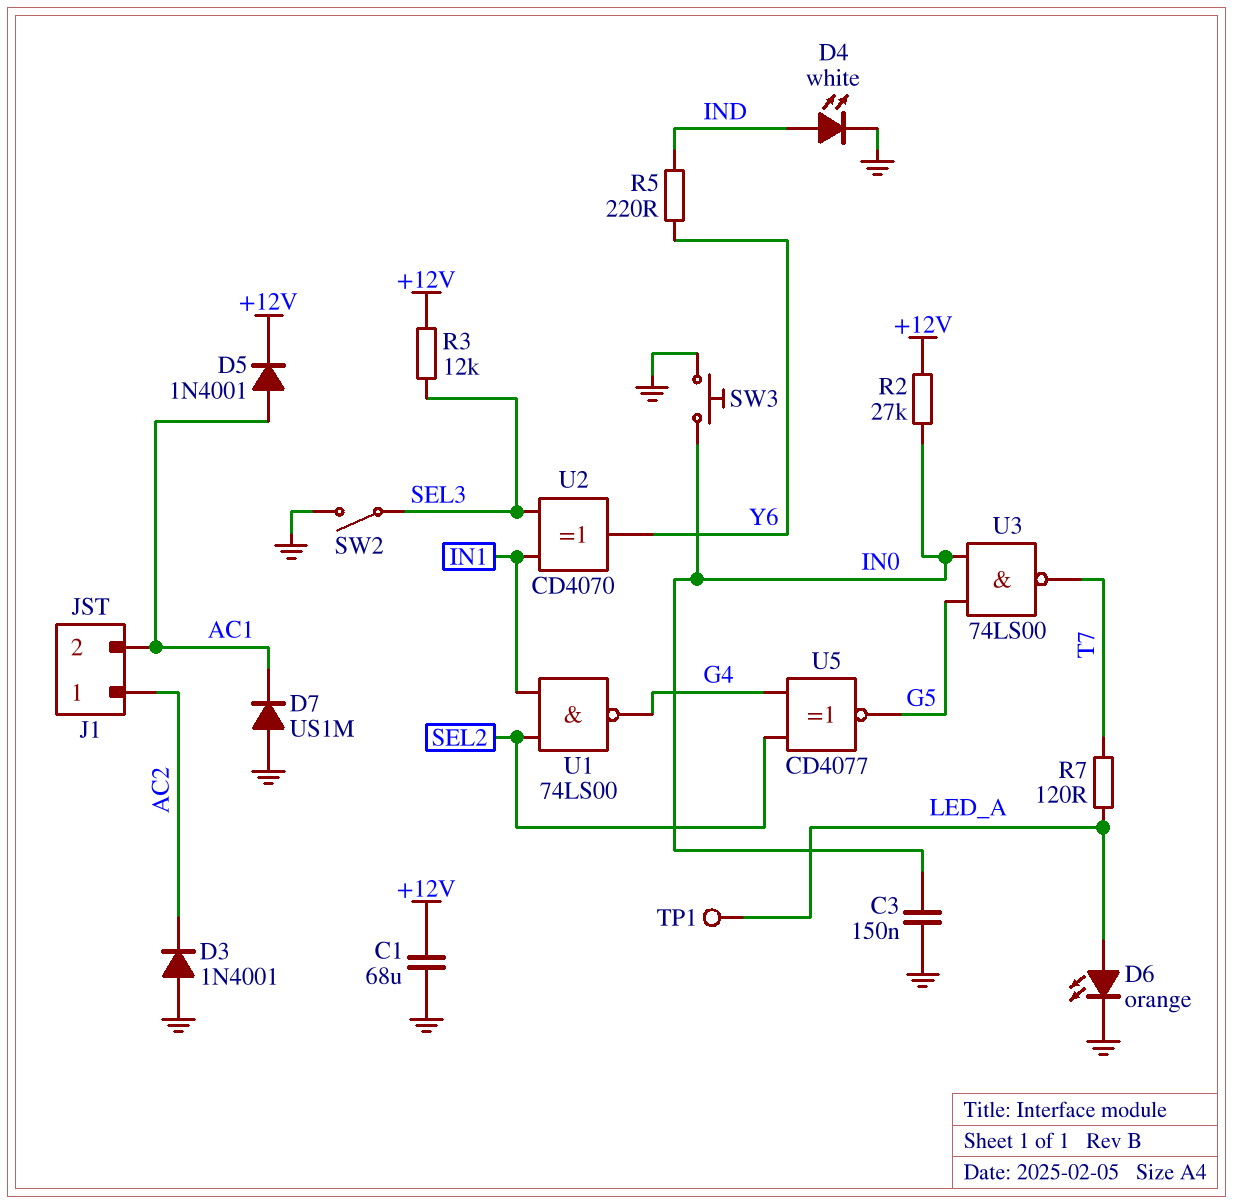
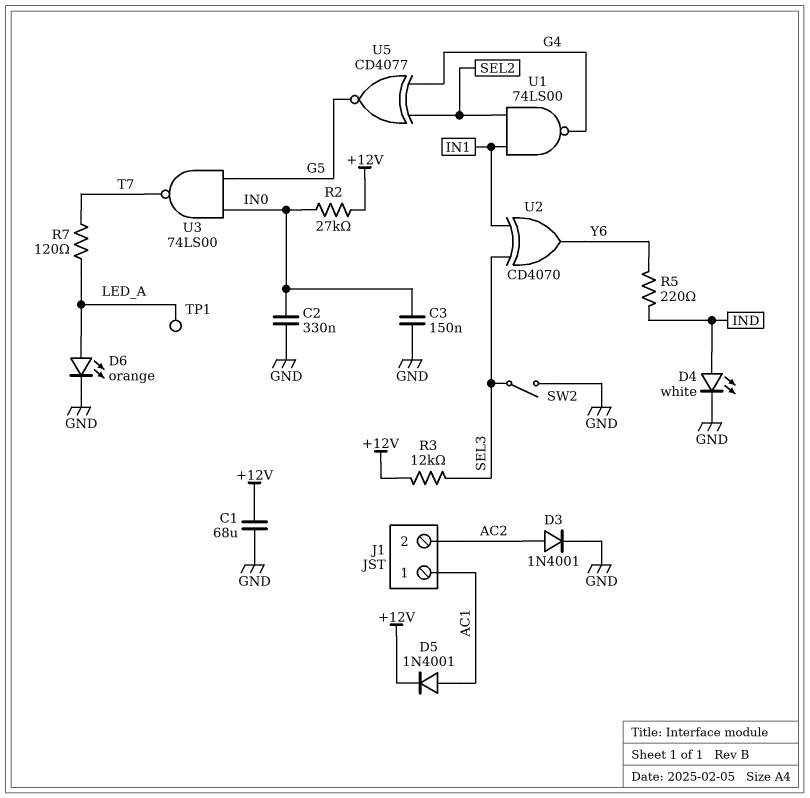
C2: none -> 330nF (GND, IN0)
D3: diode 1N4001 (A GND, K AC2) -> diode 1N4001 (A AC2, K GND)
D7: diode US1M (A GND, K AC1) -> none
J1 pin 1: AC2 -> AC1
J1 pin 2: AC1 -> AC2
SW3: button (GND, IN0) -> none

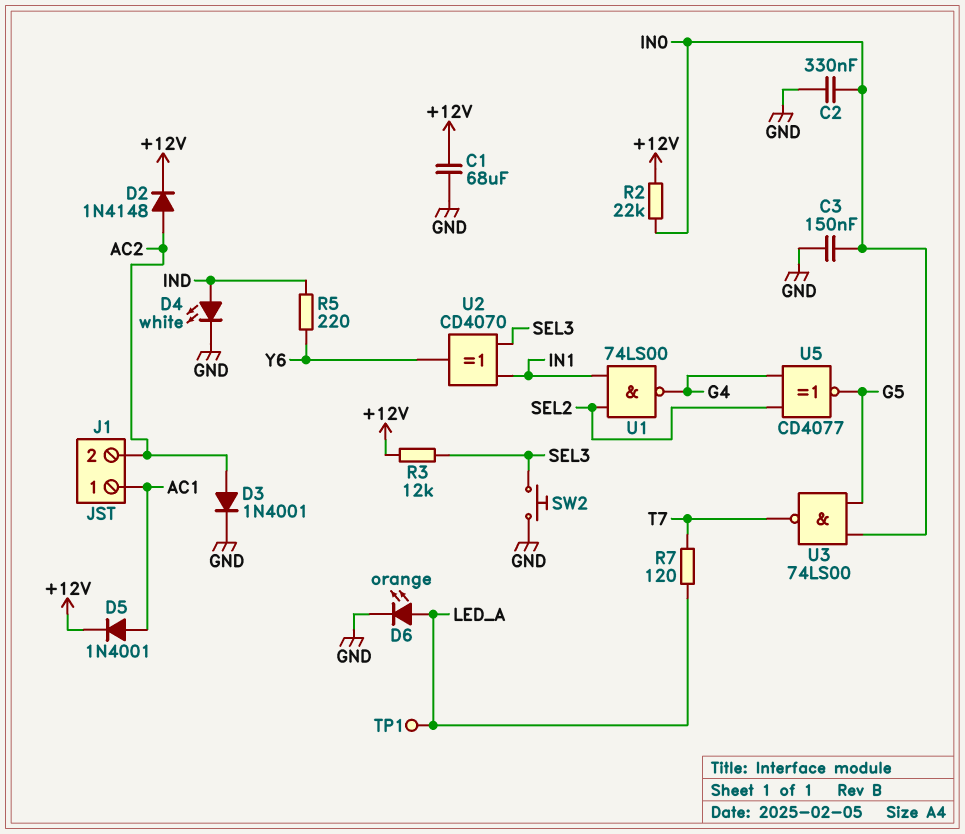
D2: none -> diode 1N4148 (A AC2, K +12V)
R2: 27k (+12V, IN0) -> 22k (+12V, IN0)
SW2: switch (GND, SEL3) -> button (GND, SEL3)

